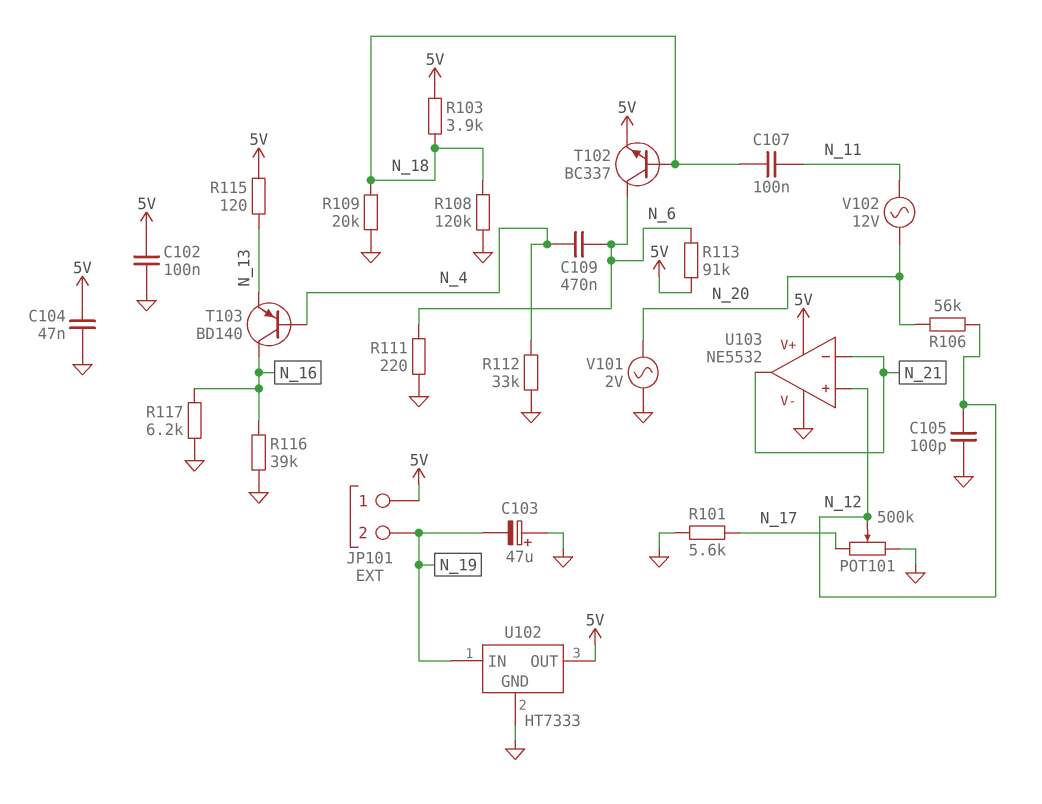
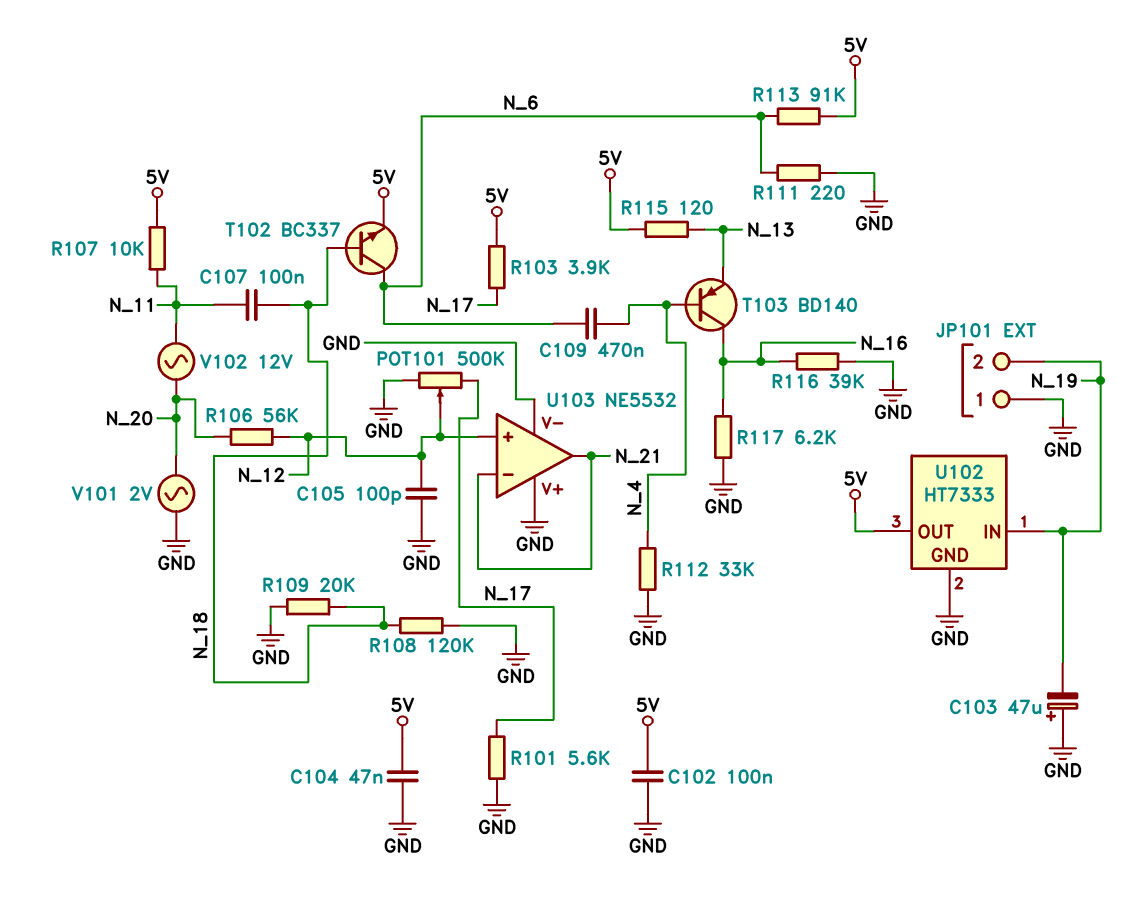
JP101 pin 1: 5V -> GND
R103: 3.9k (5V, N_18) -> 3.9k (5V, N_17)
R107: none -> 10k (5V, N_11)
U103 pin V+: 5V -> GND

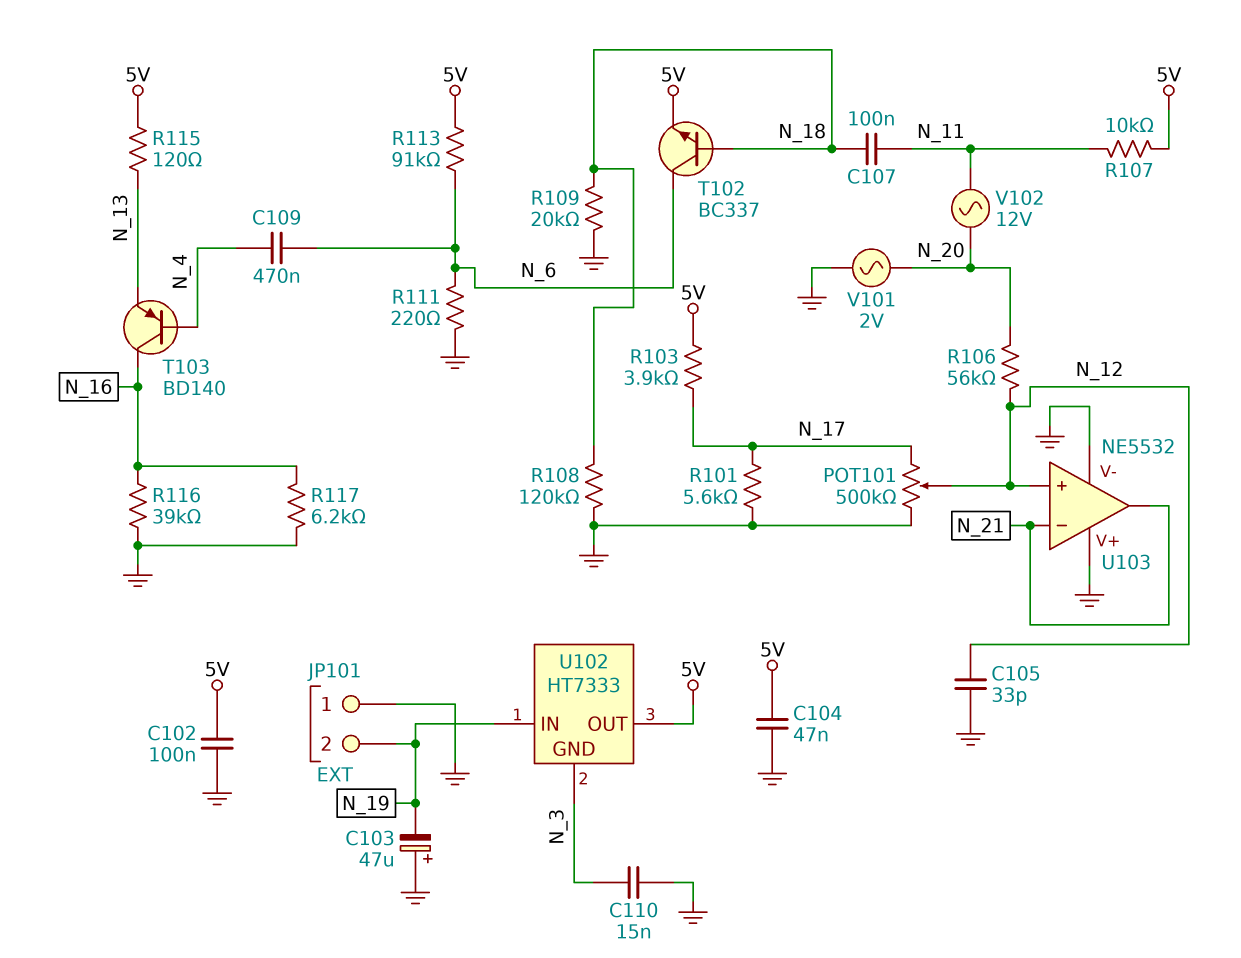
C105: 100pF (GND, N_12) -> 33pF (GND, N_12)
C110: none -> 15nF (GND, N_3)
R112: 33k (GND, N_4) -> none
U102 pin GND: GND -> N_3

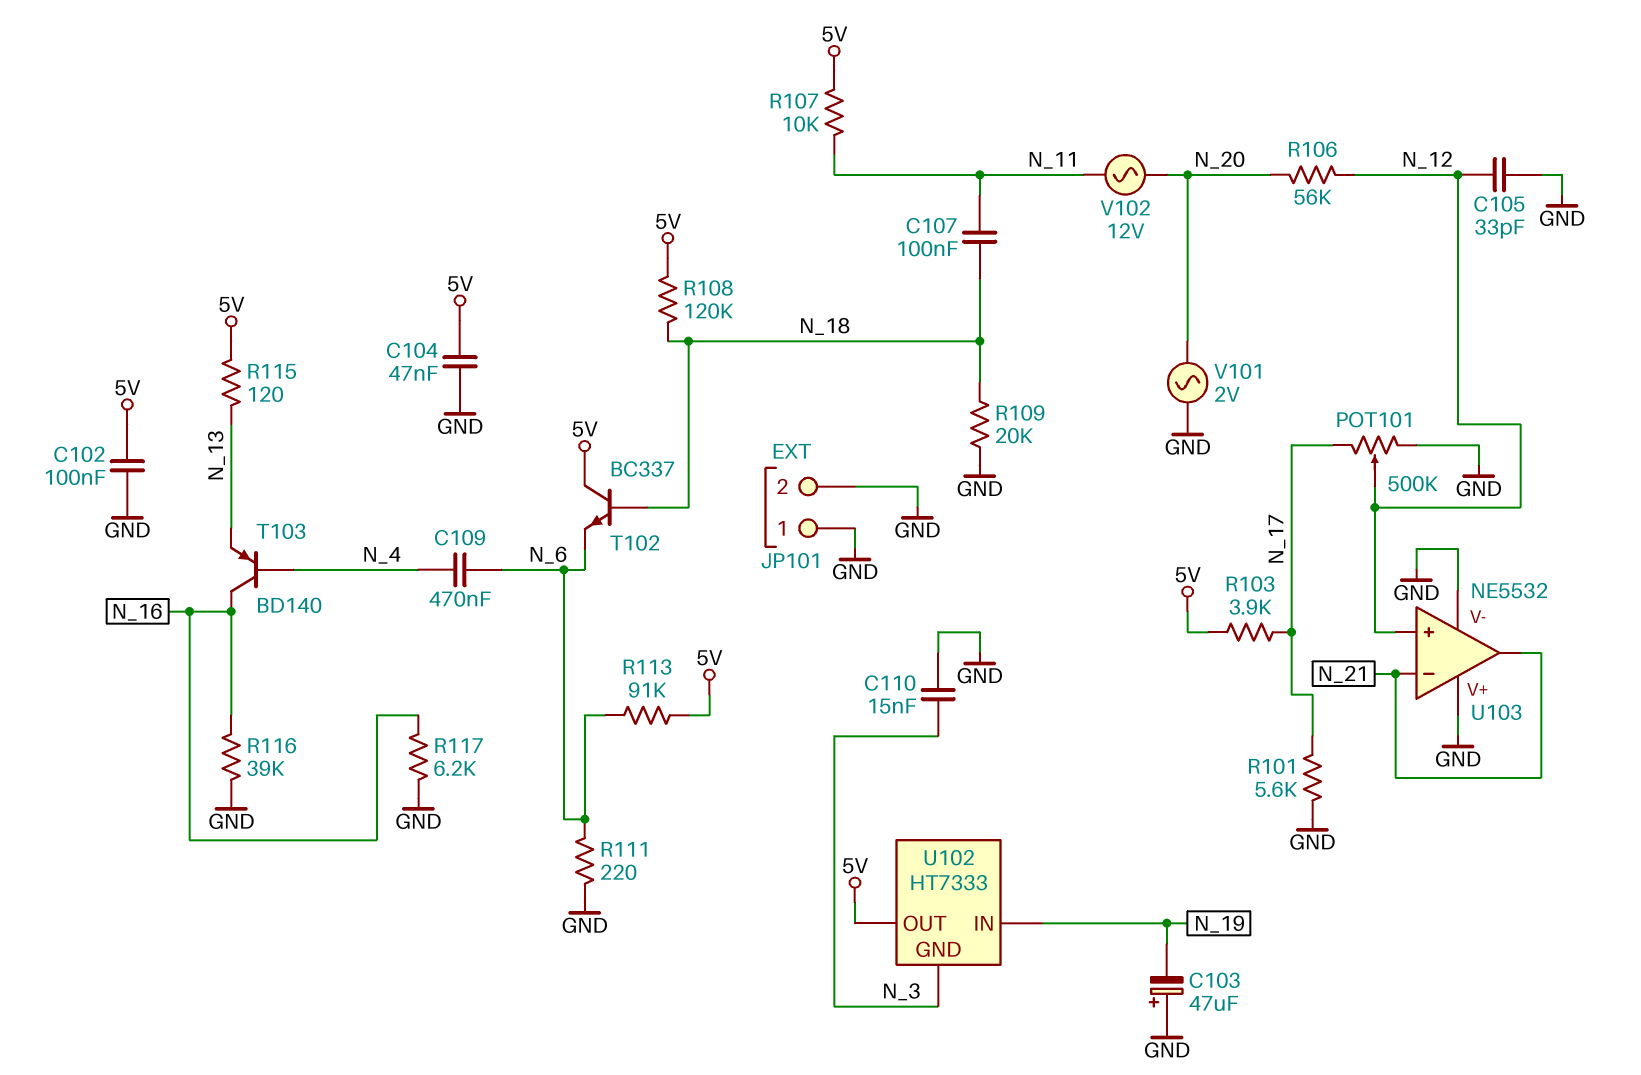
JP101 pin 2: N_19 -> GND
R108: 120k (GND, N_18) -> 120k (5V, N_18)
T102: NPN BC337 (B N_18, C N_6, E 5V) -> NPN BC337 (B N_18, C 5V, E N_6)

